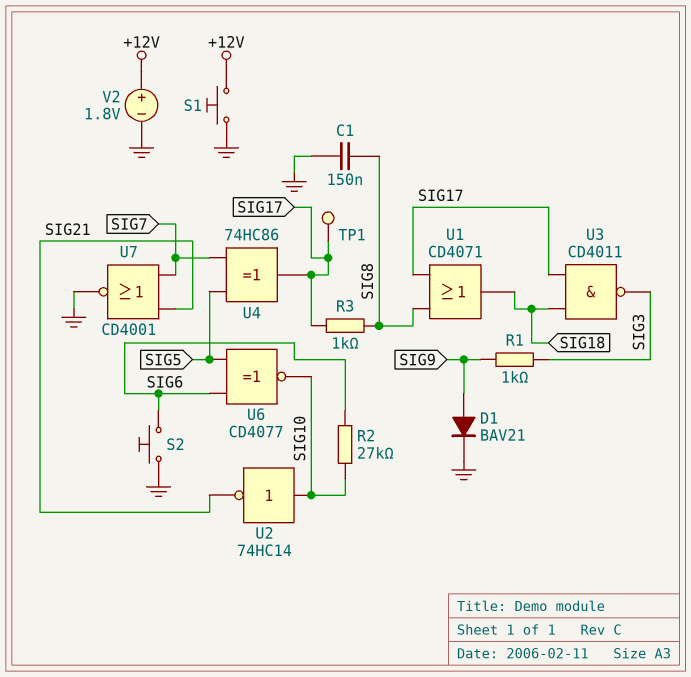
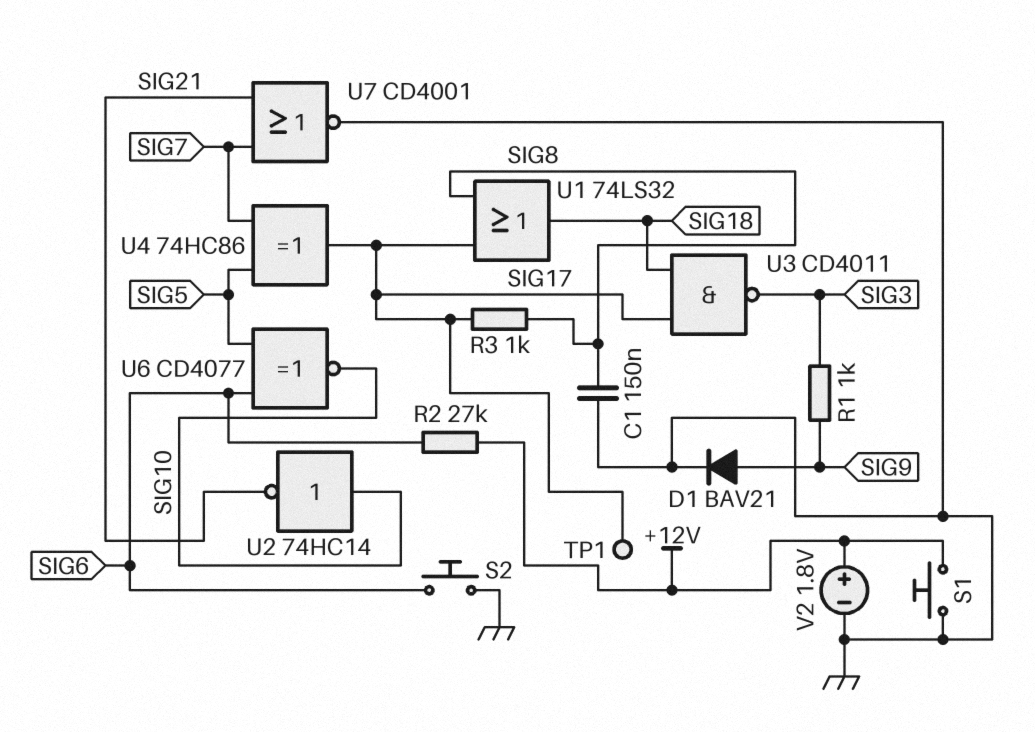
R2: 27k (SIG6, SIG10) -> 27k (+12V, SIG6)
U1: OR CD4071 (in SIG8, in SIG17, out SIG18) -> OR 74LS32 (in SIG8, in SIG17, out SIG18)

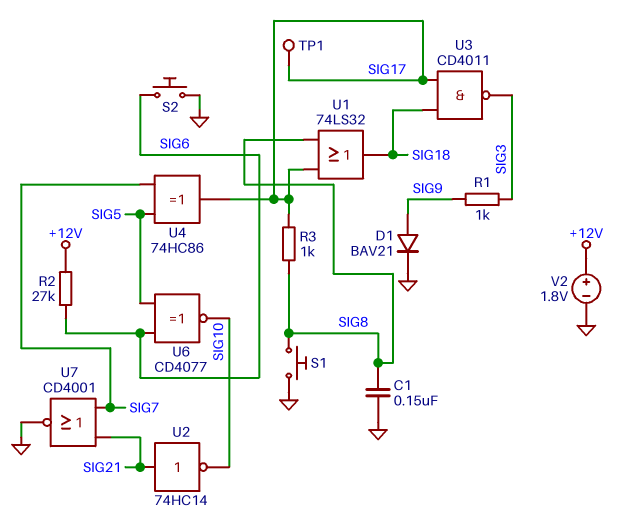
S1: button (+12V, GND) -> button (GND, SIG8)
U2: NOT 74HC14 (in SIG10, out SIG21) -> NOT 74HC14 (in SIG21, out SIG10)

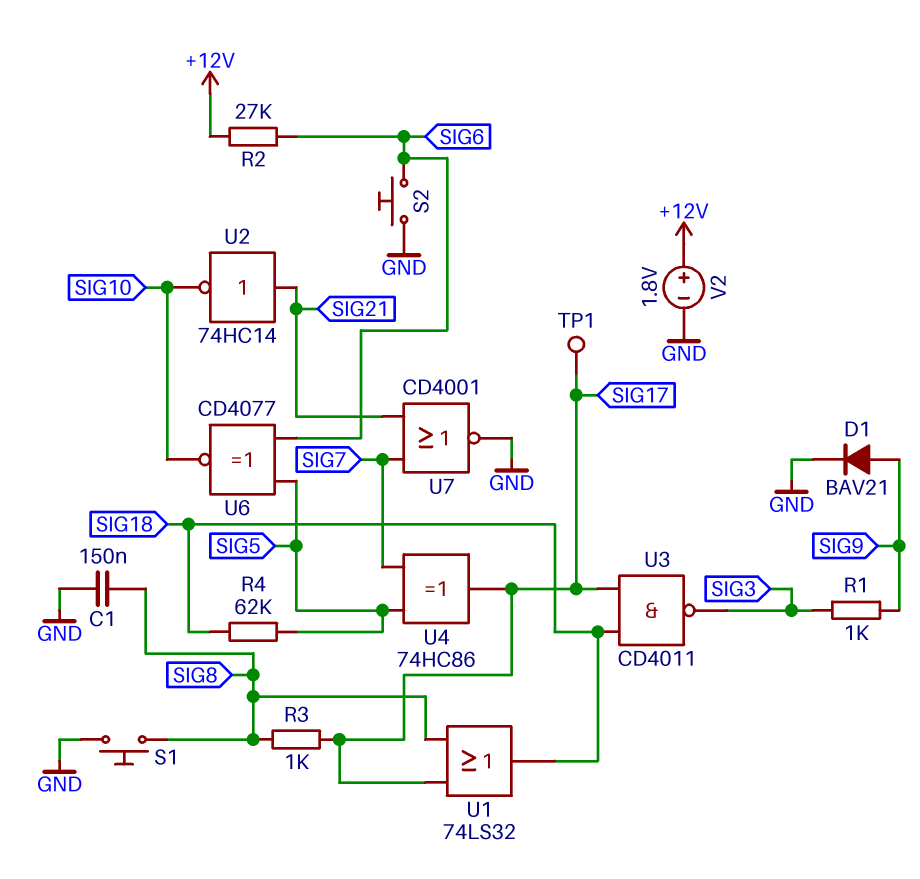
R4: none -> 62k (SIG5, SIG18)

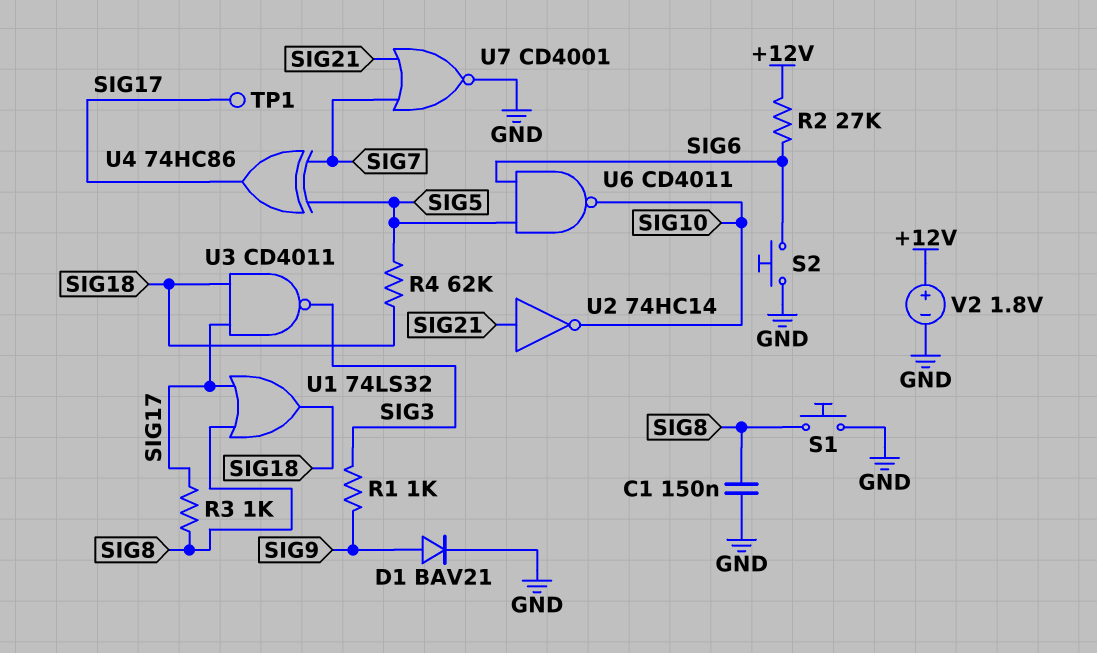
U6: XNOR CD4077 (in SIG5, in SIG6, out SIG10) -> NAND CD4011 (in SIG5, in SIG6, out SIG10)

